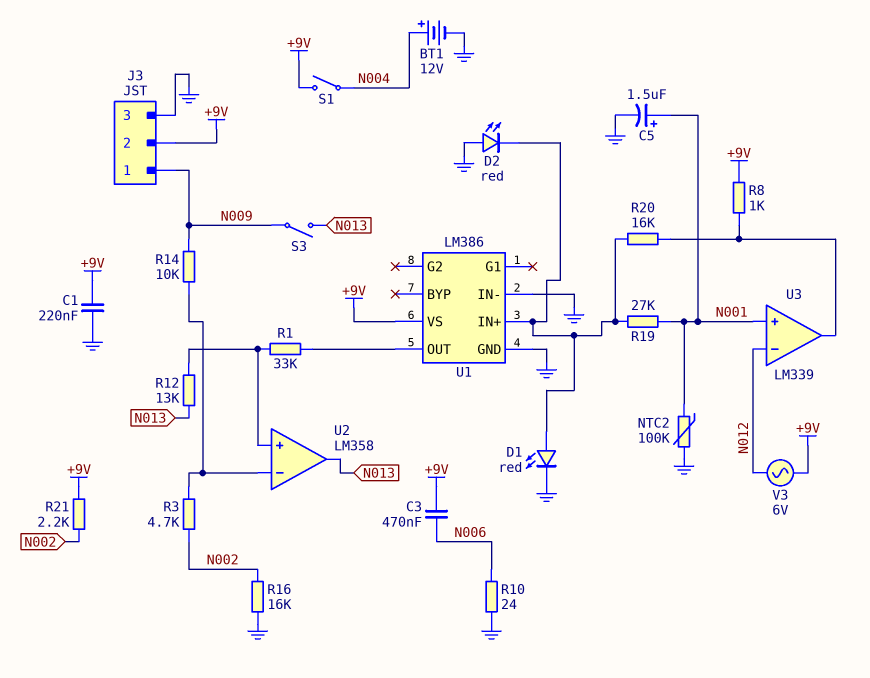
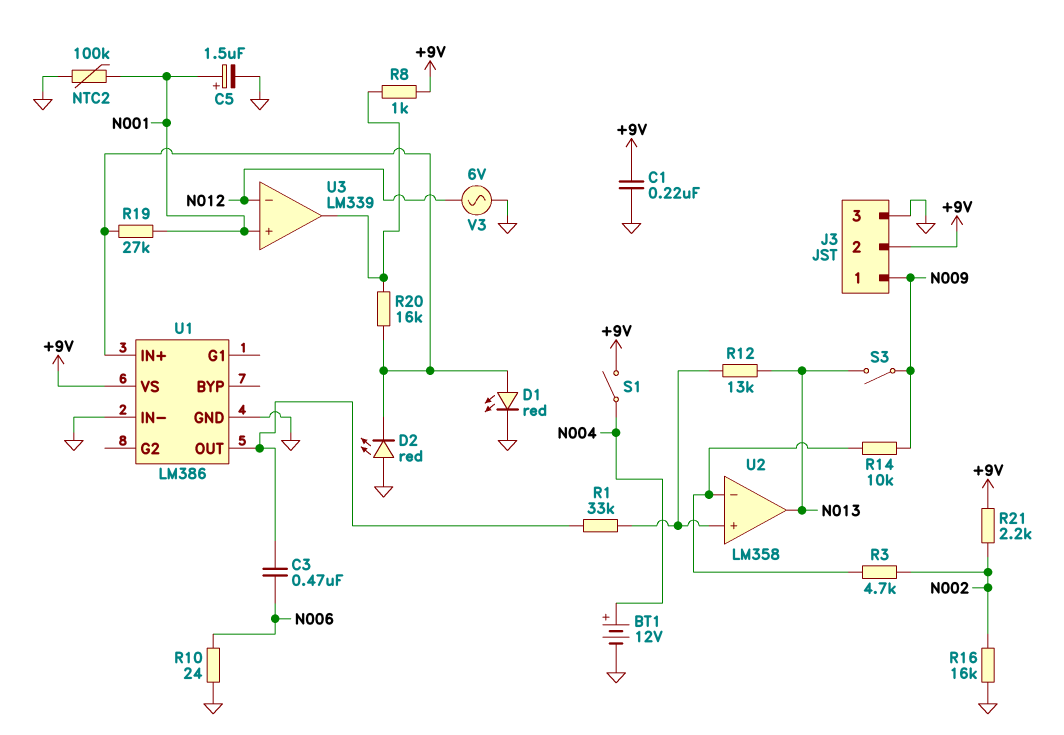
C3: 470nF (+9V, N006) -> 470nF (N006, U1/OUT)
V3: AC 6V (+9V, N012) -> AC 6V (GND, N012)

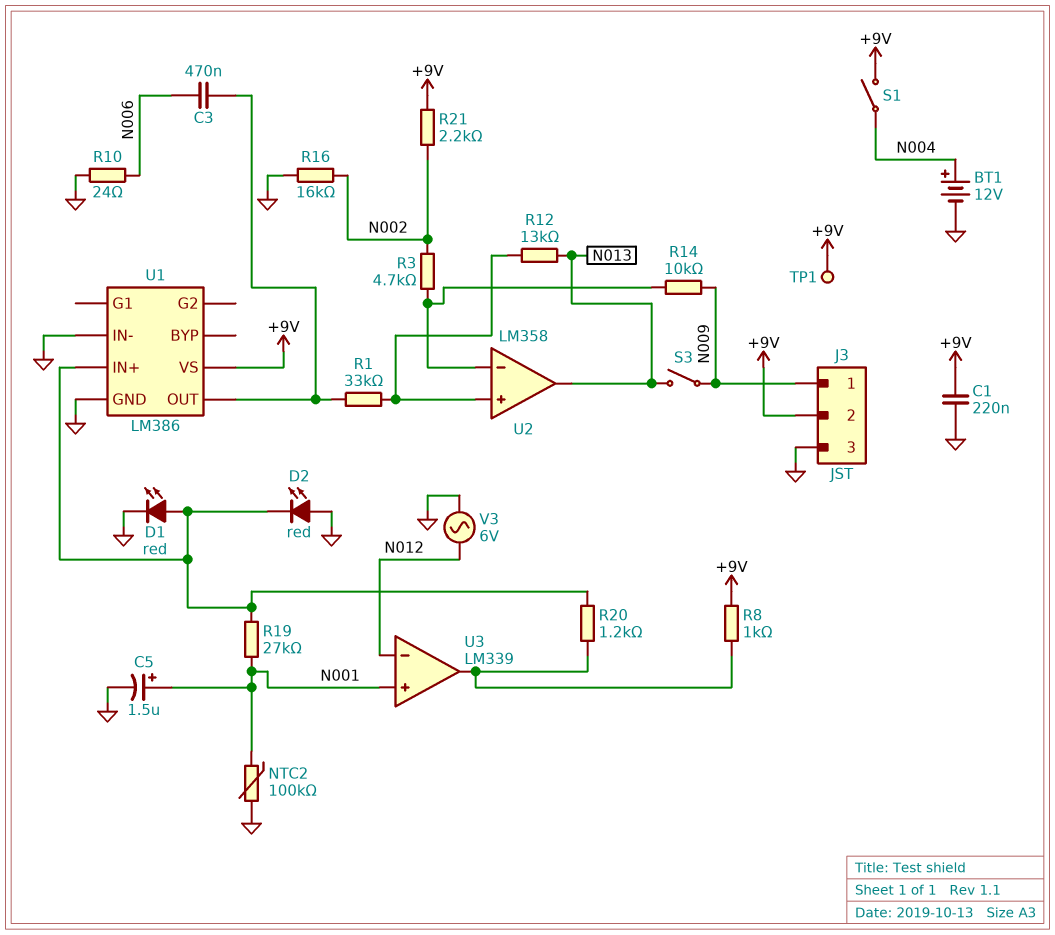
R20: 16k (U1/IN+, U3/out) -> 1.2k (U1/IN+, U3/out)
TP1: none -> test point (+9V)

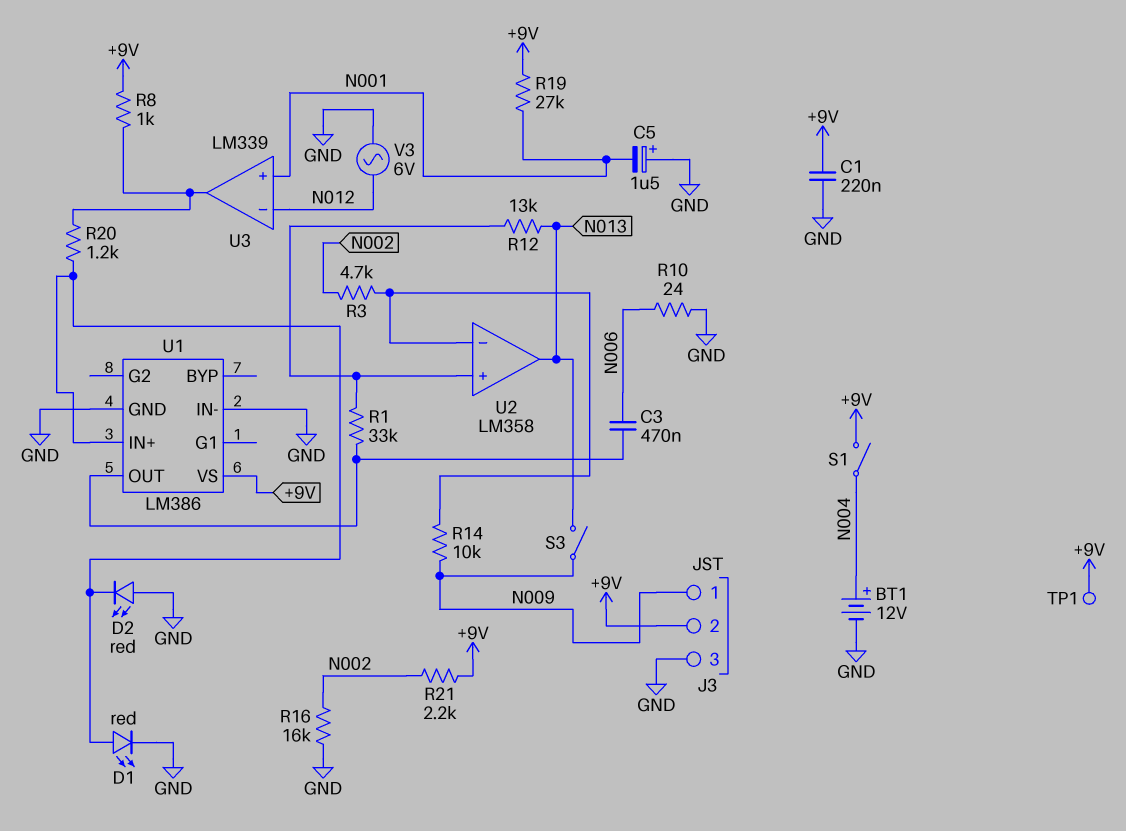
C5: 1.5uF (plus N001, minus GND) -> 1.5uF (plus GND, minus N001)
NTC2: 100k (GND, N001) -> none
R19: 27k (N001, U1/IN+) -> 27k (+9V, N001)

